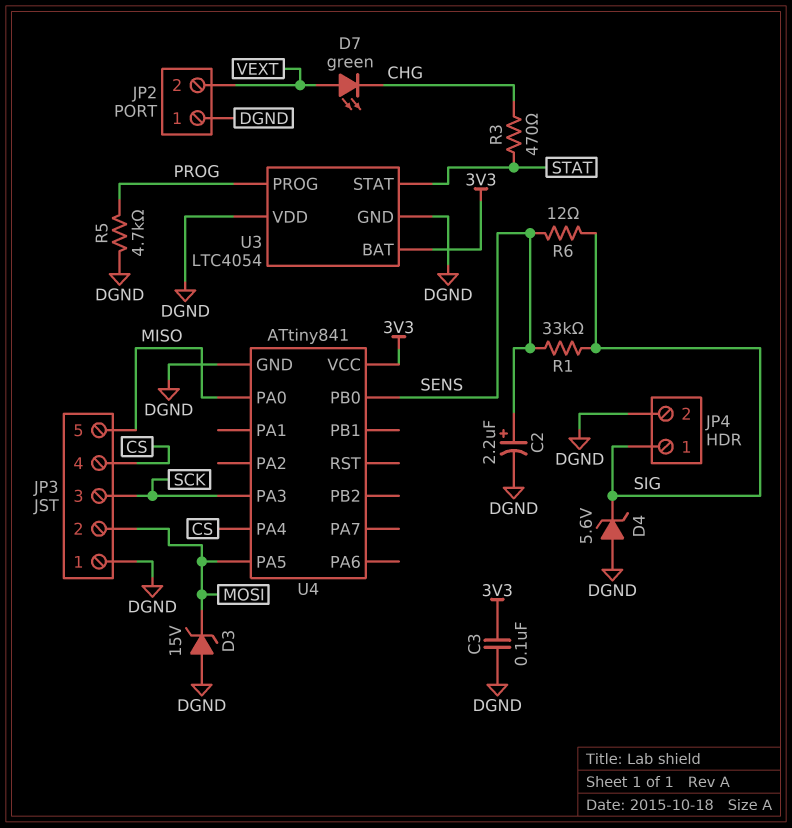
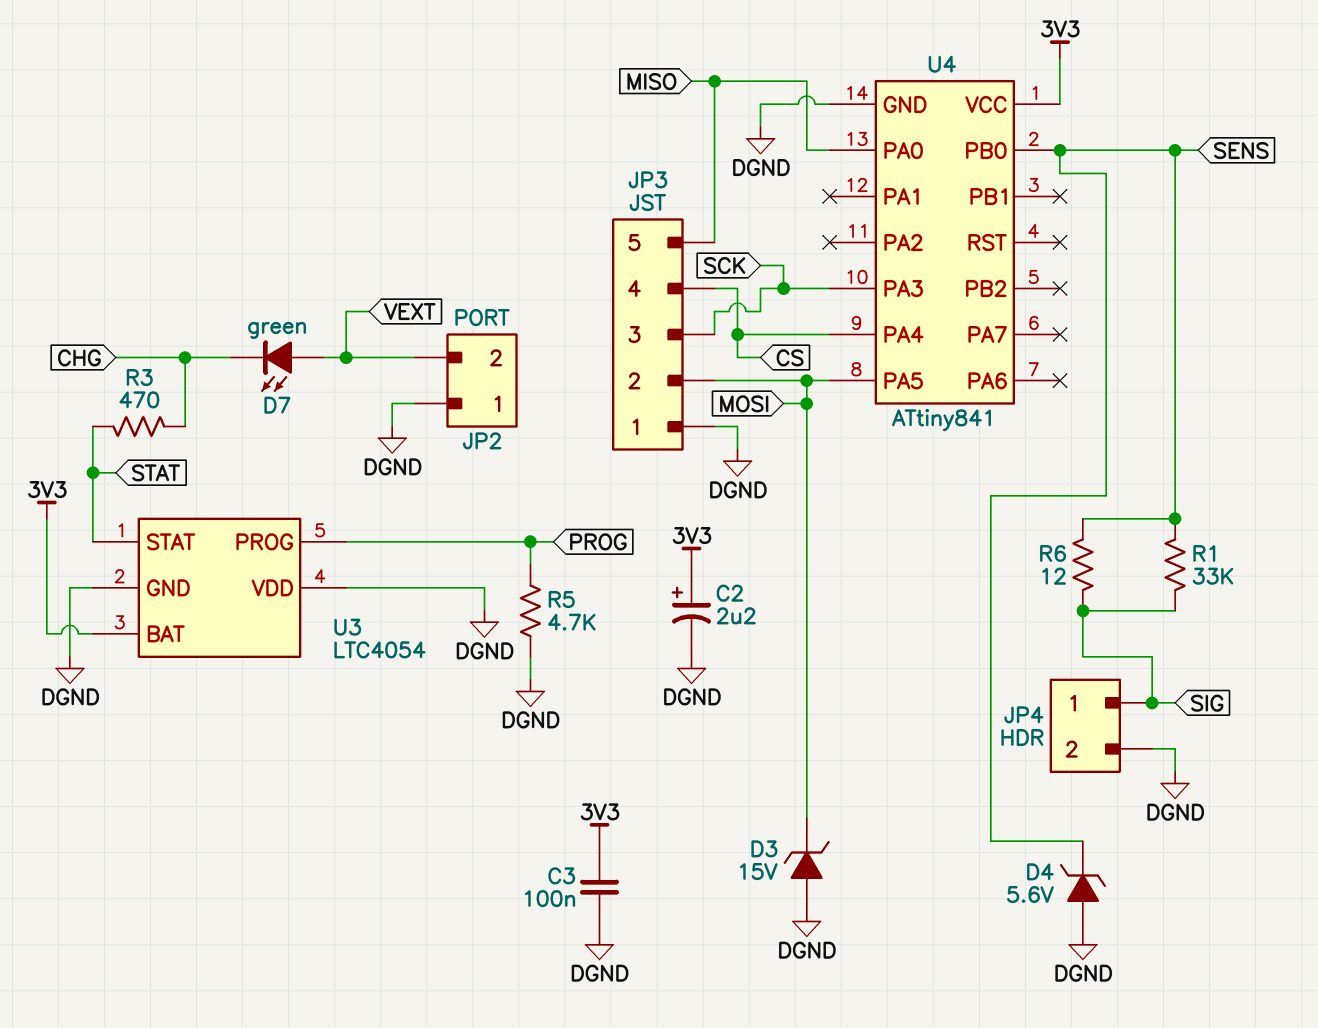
C2: 2.2uF (plus SENS, minus DGND) -> 2.2uF (plus 3V3, minus DGND)
D4: zener 5.6V (A DGND, K SIG) -> zener 5.6V (A DGND, K SENS)

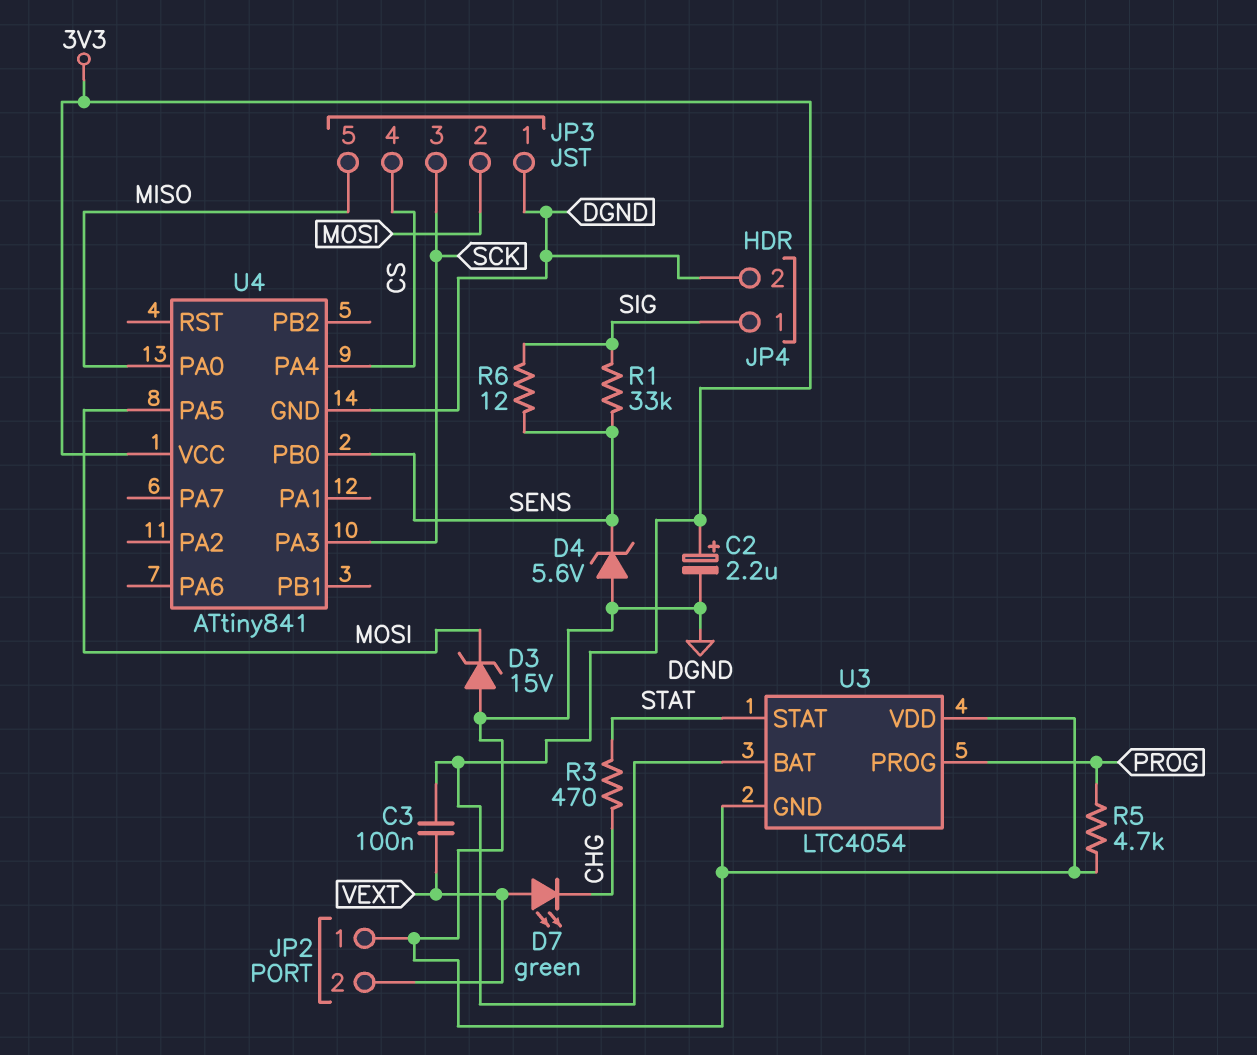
C3: 100nF (3V3, DGND) -> 100nF (3V3, VEXT)

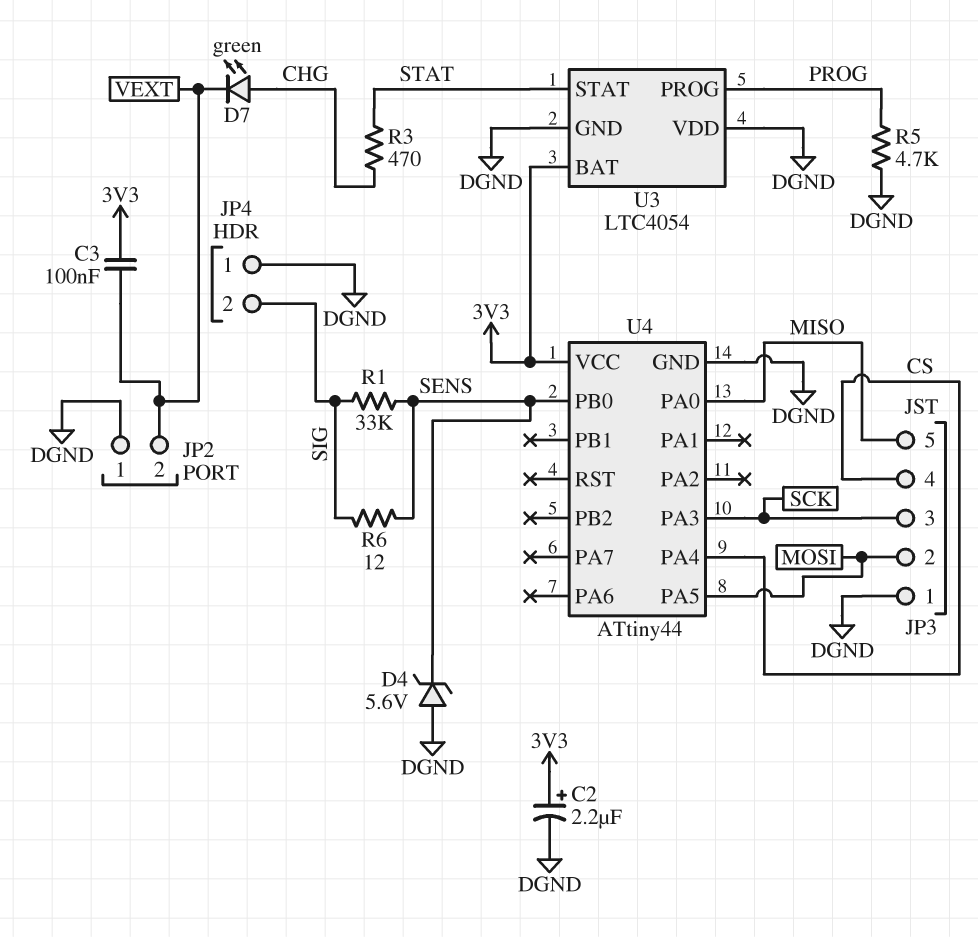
D3: zener 15V (A DGND, K MOSI) -> none
D7: LED green (A VEXT, K CHG) -> LED green (A CHG, K VEXT)
JP4 pin 1: SIG -> DGND
JP4 pin 2: DGND -> SIG
U4: ATtiny841 -> ATtiny44

